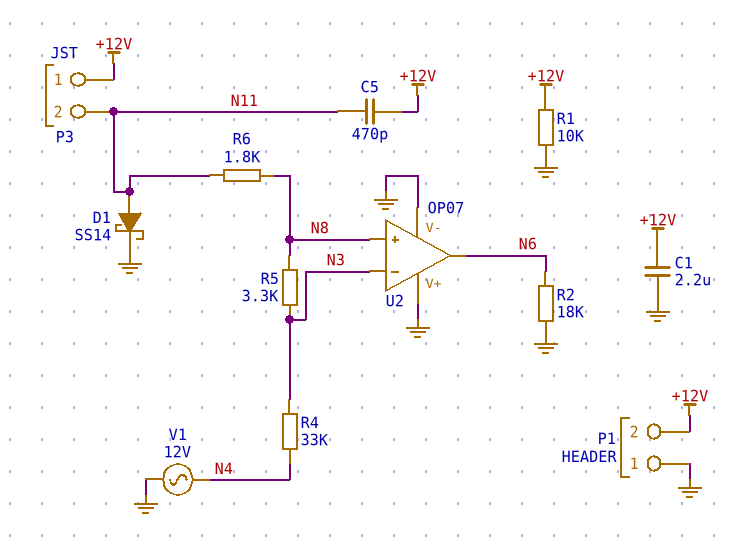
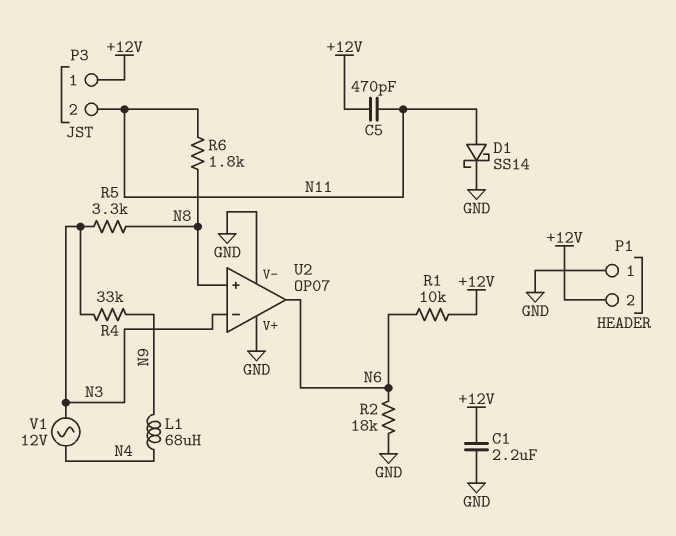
L1: none -> 68uH (N4, N9)
R1: 10k (+12V, GND) -> 10k (+12V, N6)
R4: 33k (N3, N4) -> 33k (N3, N9)
V1: AC 12V (GND, N4) -> AC 12V (N3, N4)

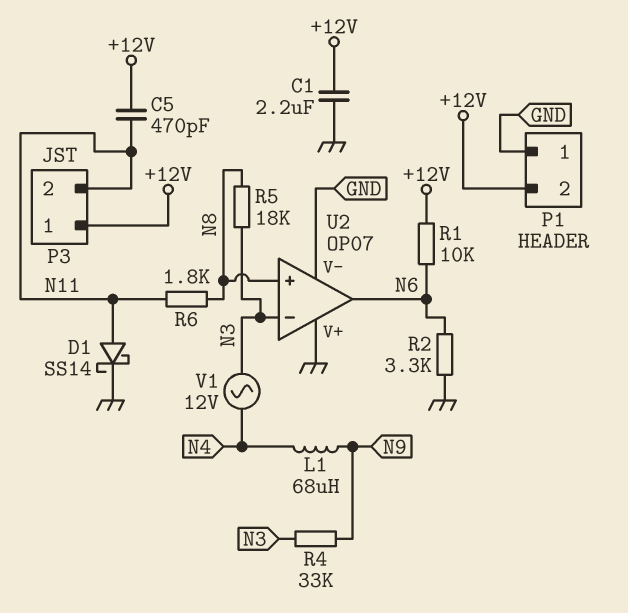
R2: 18k (GND, N6) -> 3.3k (GND, N6)
R5: 3.3k (N3, N8) -> 18k (N3, N8)

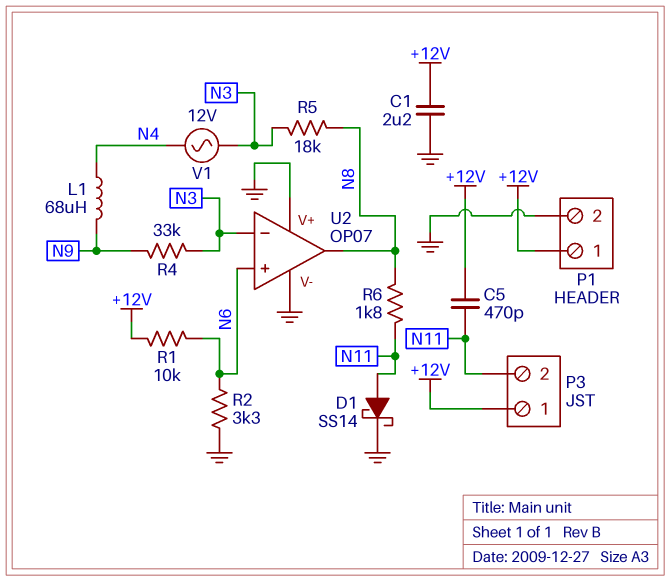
P1 pin 1: GND -> +12V
P1 pin 2: +12V -> GND
U2 pin in+: N8 -> N6
U2 pin out: N6 -> N8

